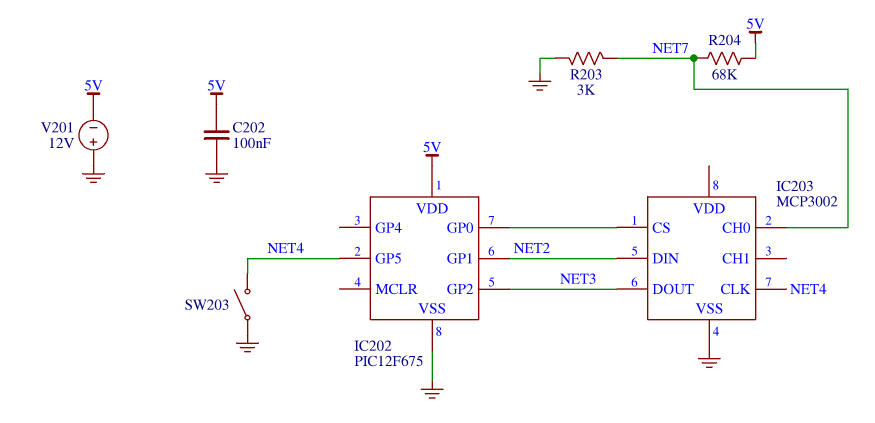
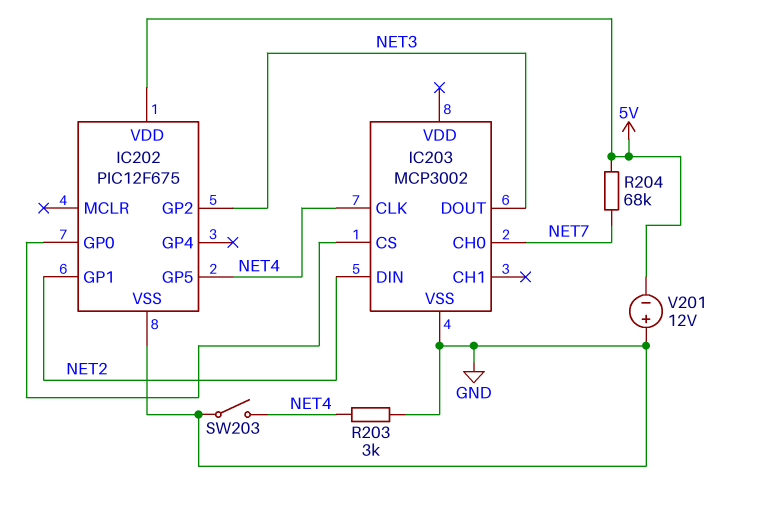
C202: 100nF (5V, GND) -> none
R203: 3k (GND, NET7) -> 3k (GND, NET4)

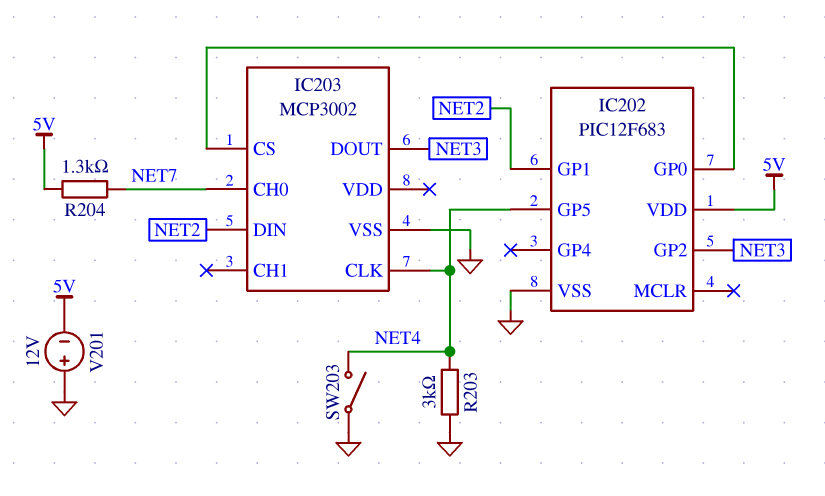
IC202: PIC12F675 -> PIC12F683
R204: 68k (5V, NET7) -> 1.3k (5V, NET7)

